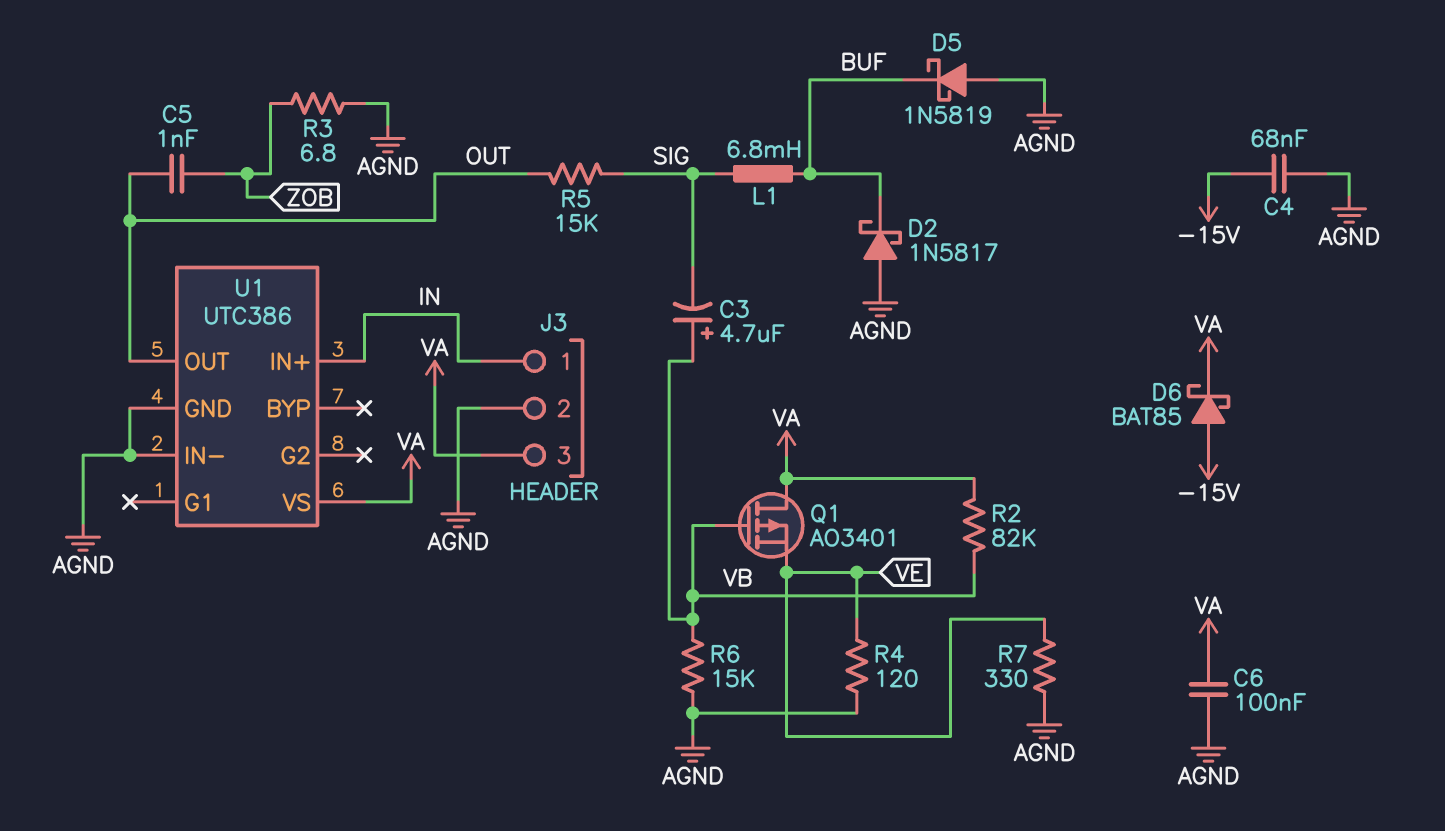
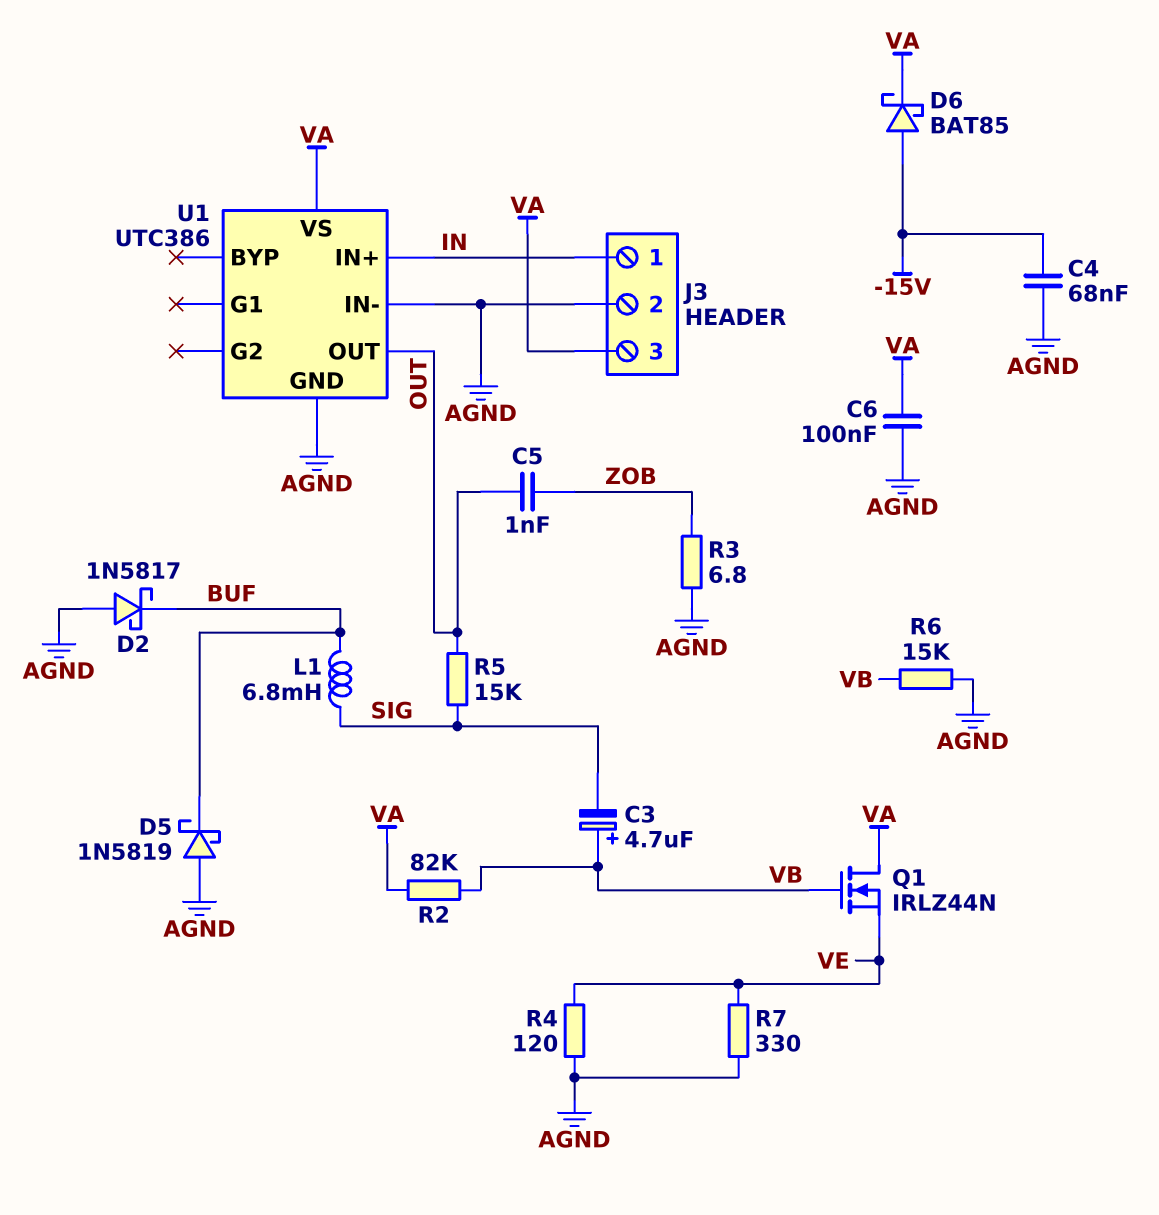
Q1: PMOS AO3401 (G VB, D VA, S VE) -> NMOS IRLZ44N (G VB, D VA, S VE)

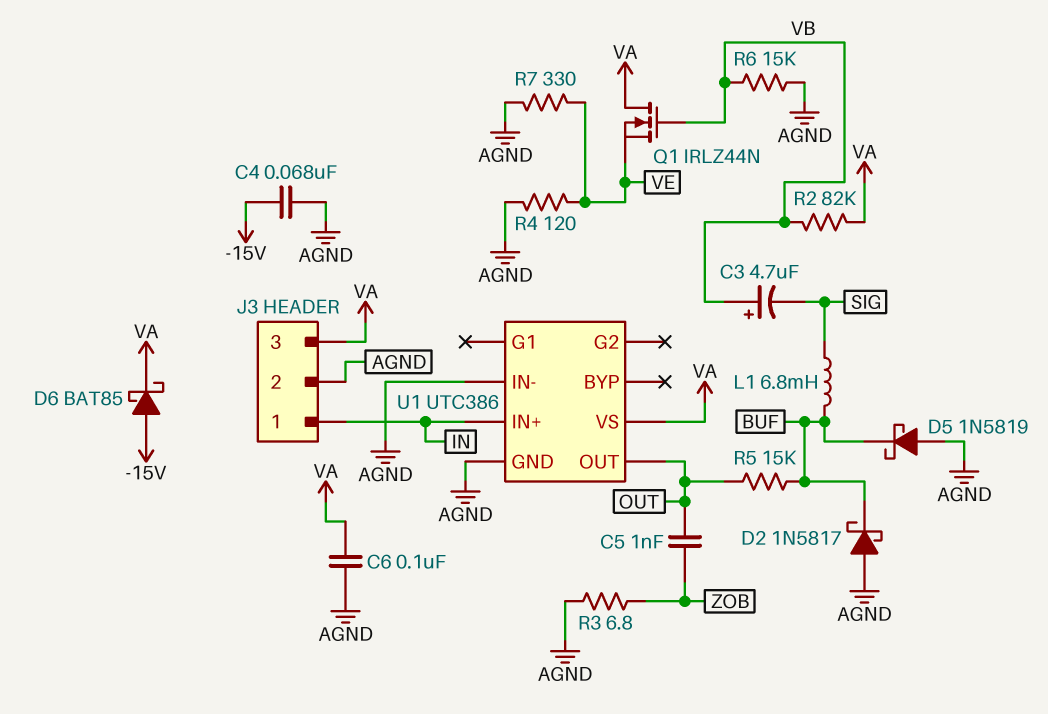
R5: 15k (OUT, SIG) -> 15k (BUF, OUT)

